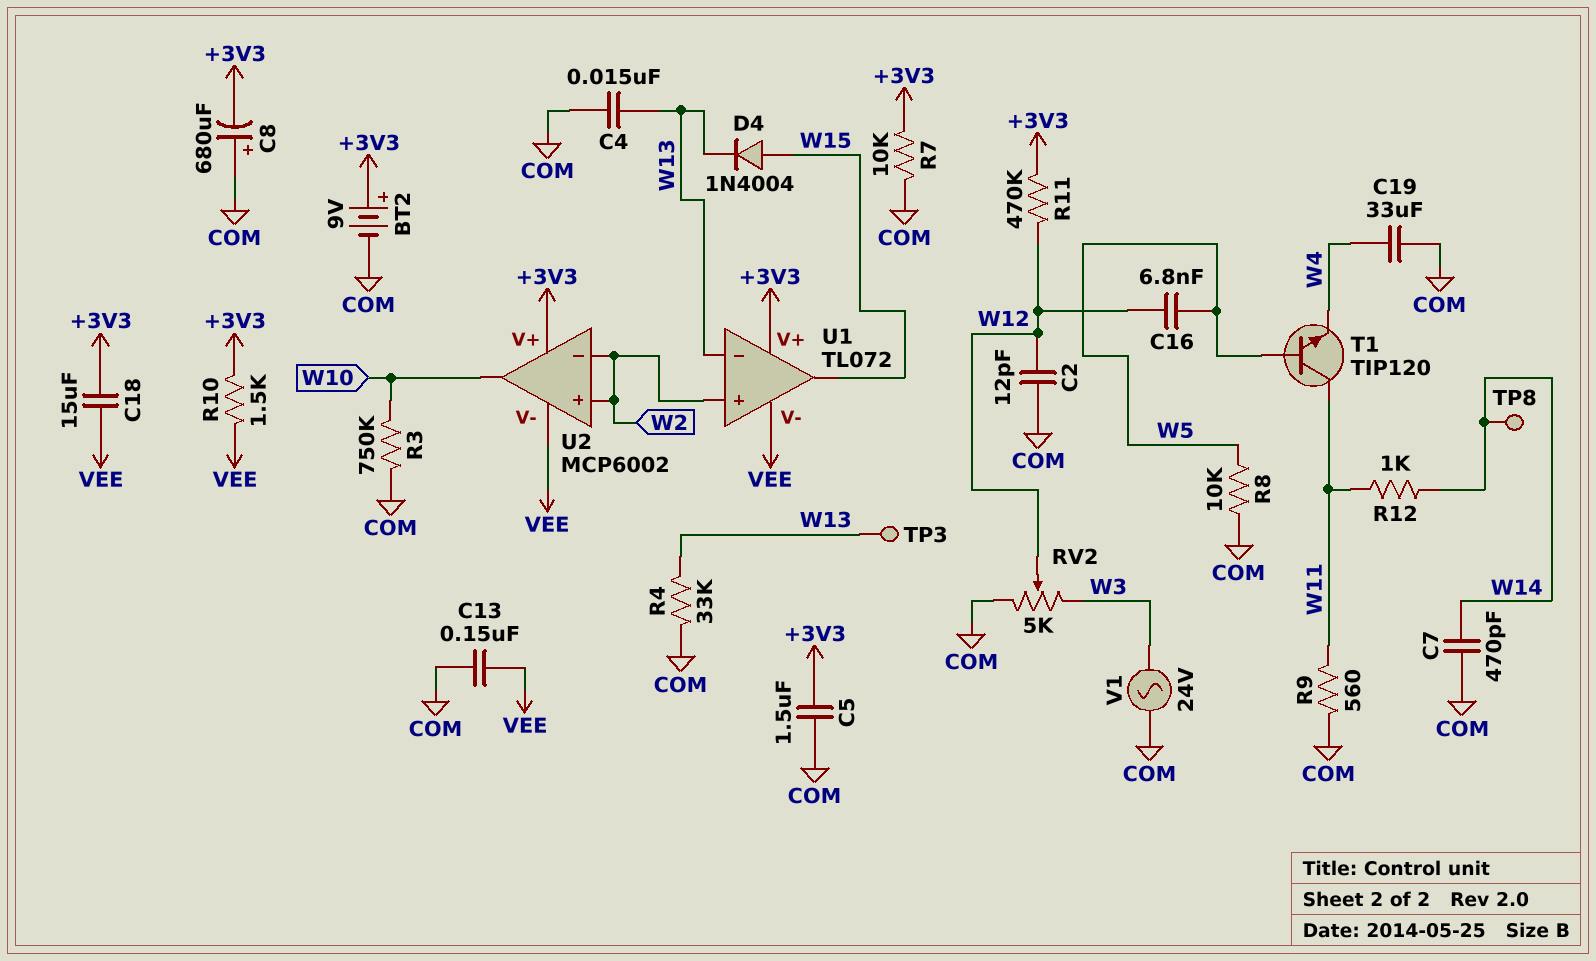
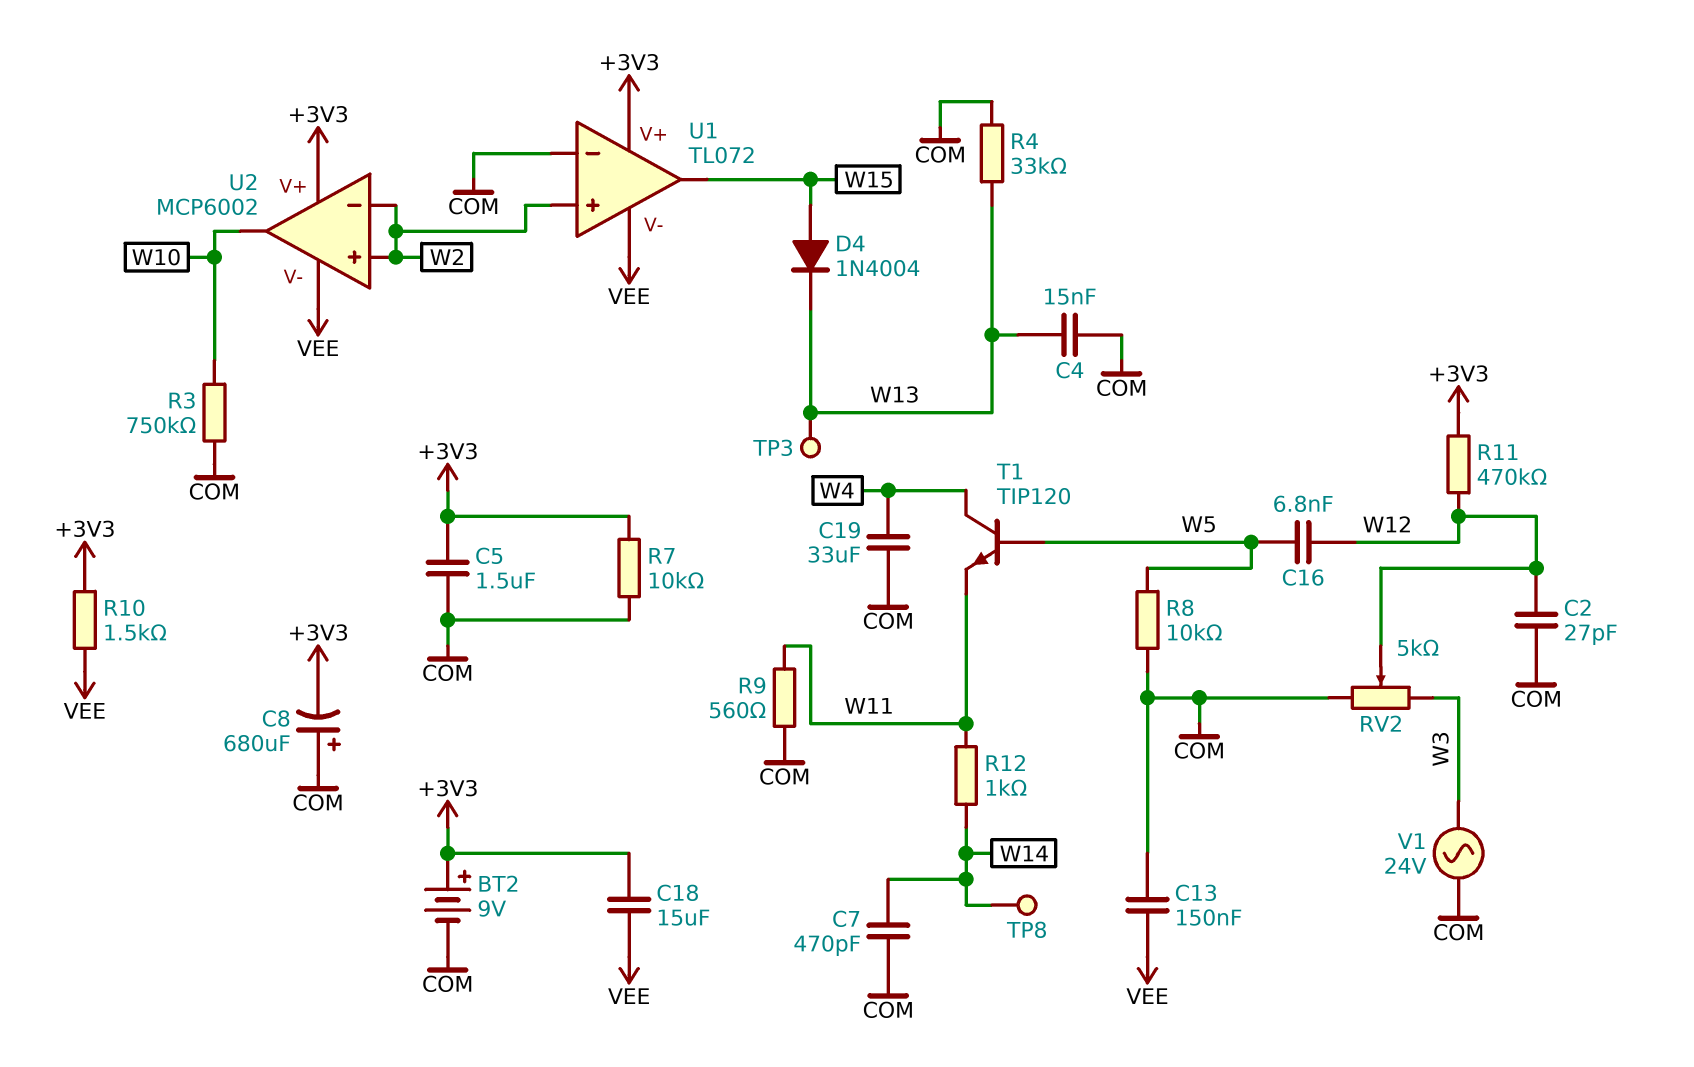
C2: 12pF (COM, W12) -> 27pF (COM, W12)
T1: NPN TIP120 (B W5, C W11, E W4) -> NPN TIP120 (B W5, C W4, E W11)
U1 pin in-: W13 -> COM

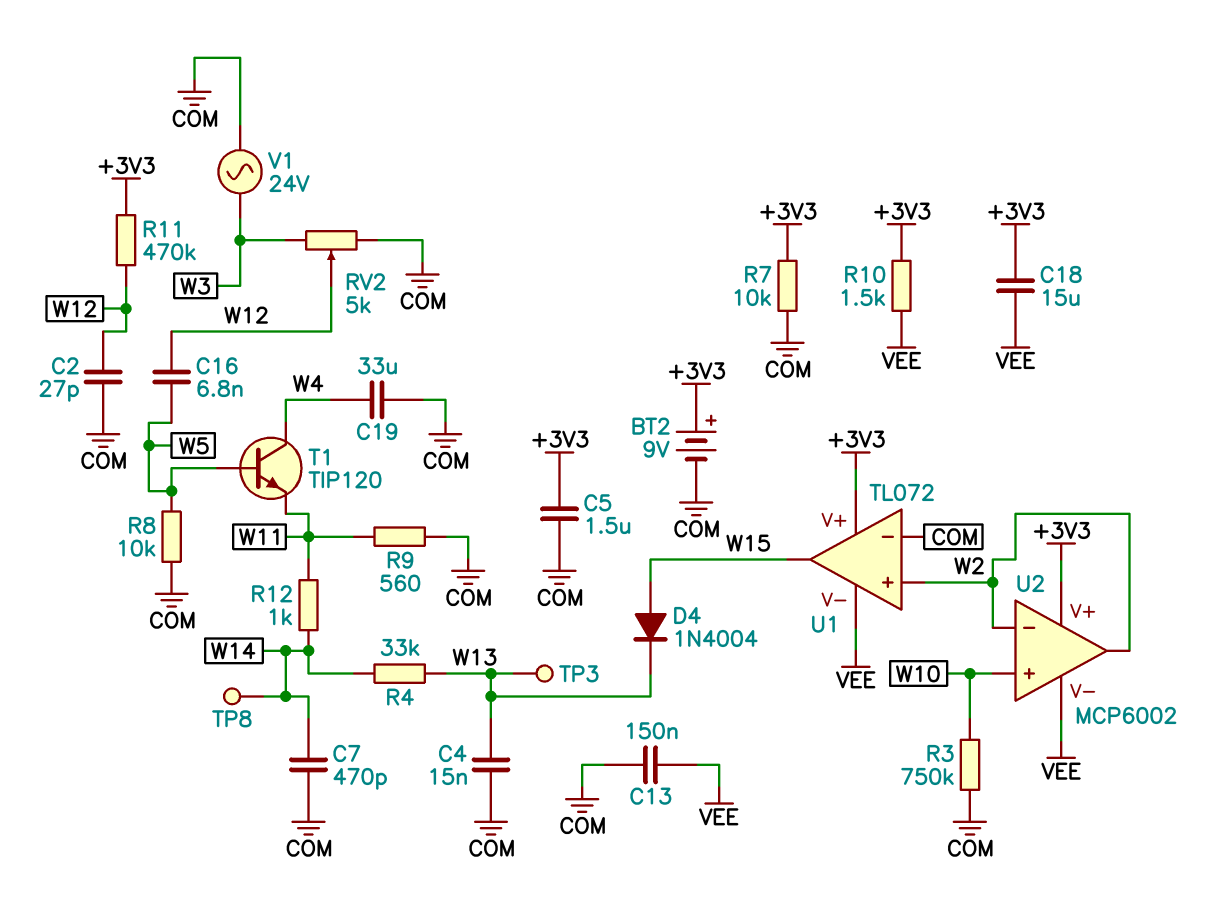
C8: 680uF (plus COM, minus +3V3) -> none
R4: 33k (COM, W13) -> 33k (W13, W14)
U2 pin in+: W2 -> W10
U2 pin out: W10 -> W2

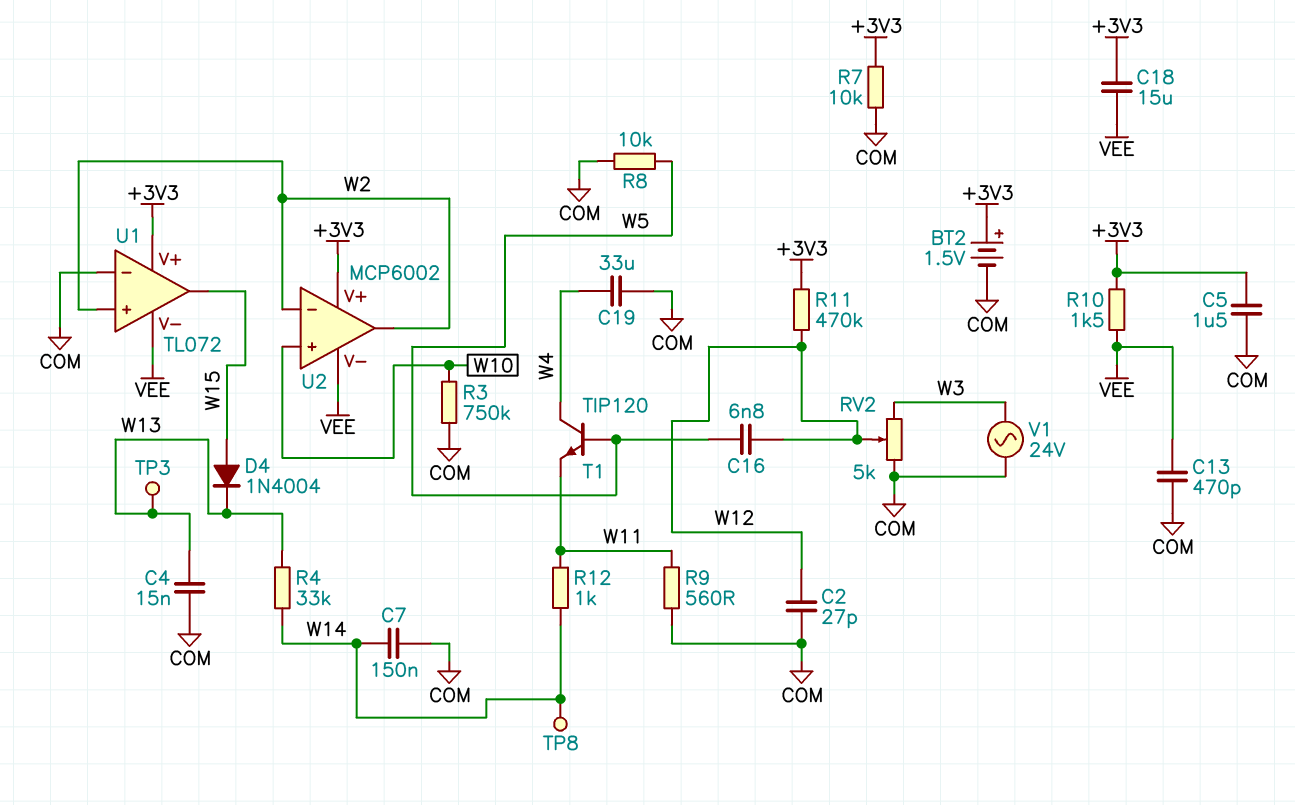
BT2: 9V (plus +3V3, minus COM) -> 1.5V (plus +3V3, minus COM)
C7: 470pF (COM, W14) -> 150nF (COM, W14)
C13: 150nF (COM, VEE) -> 470pF (COM, VEE)

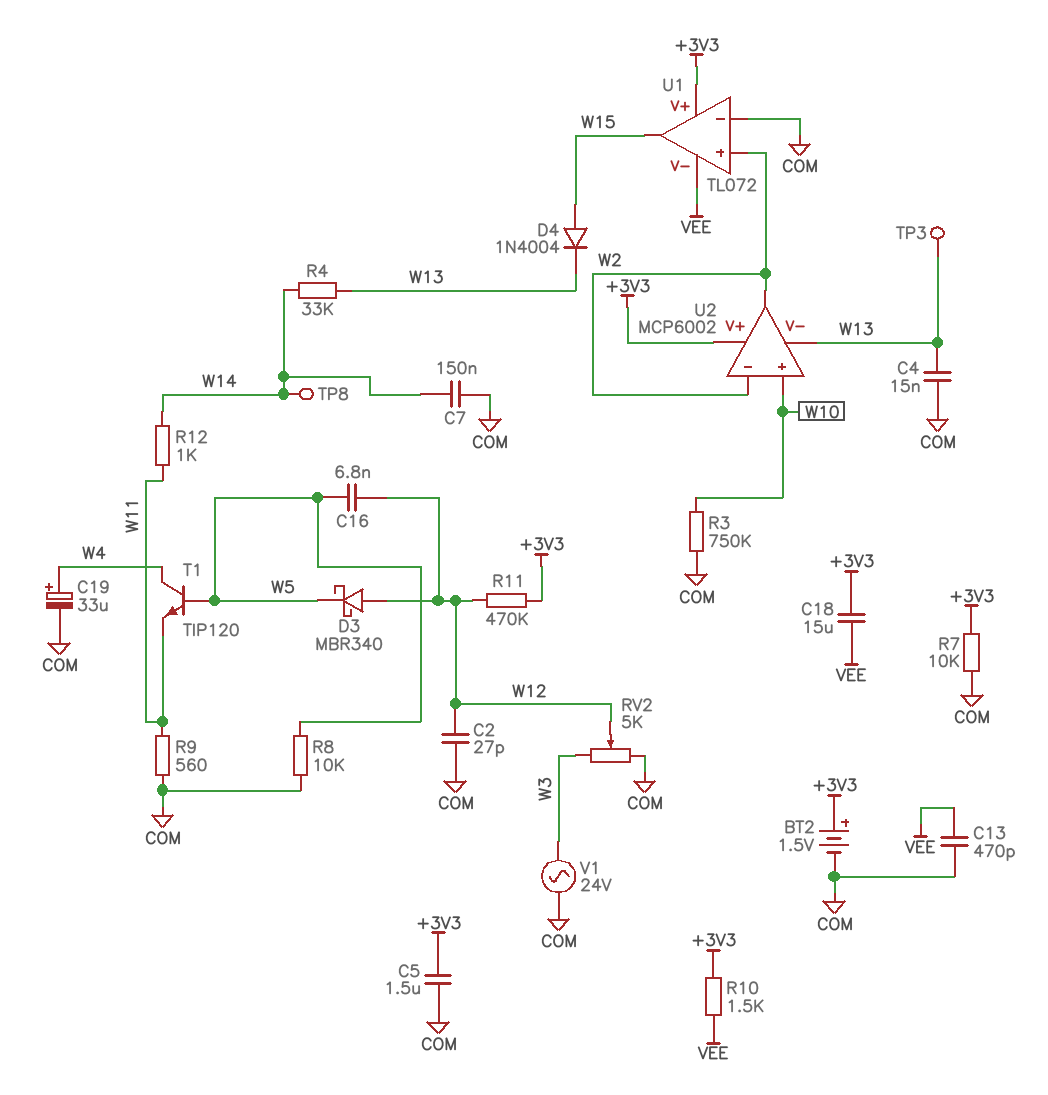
C19: 33uF (COM, W4) -> 33uF (plus W4, minus COM)
D3: none -> schottky MBR340 (A W12, K W5)
U2 pin V-: VEE -> W13

